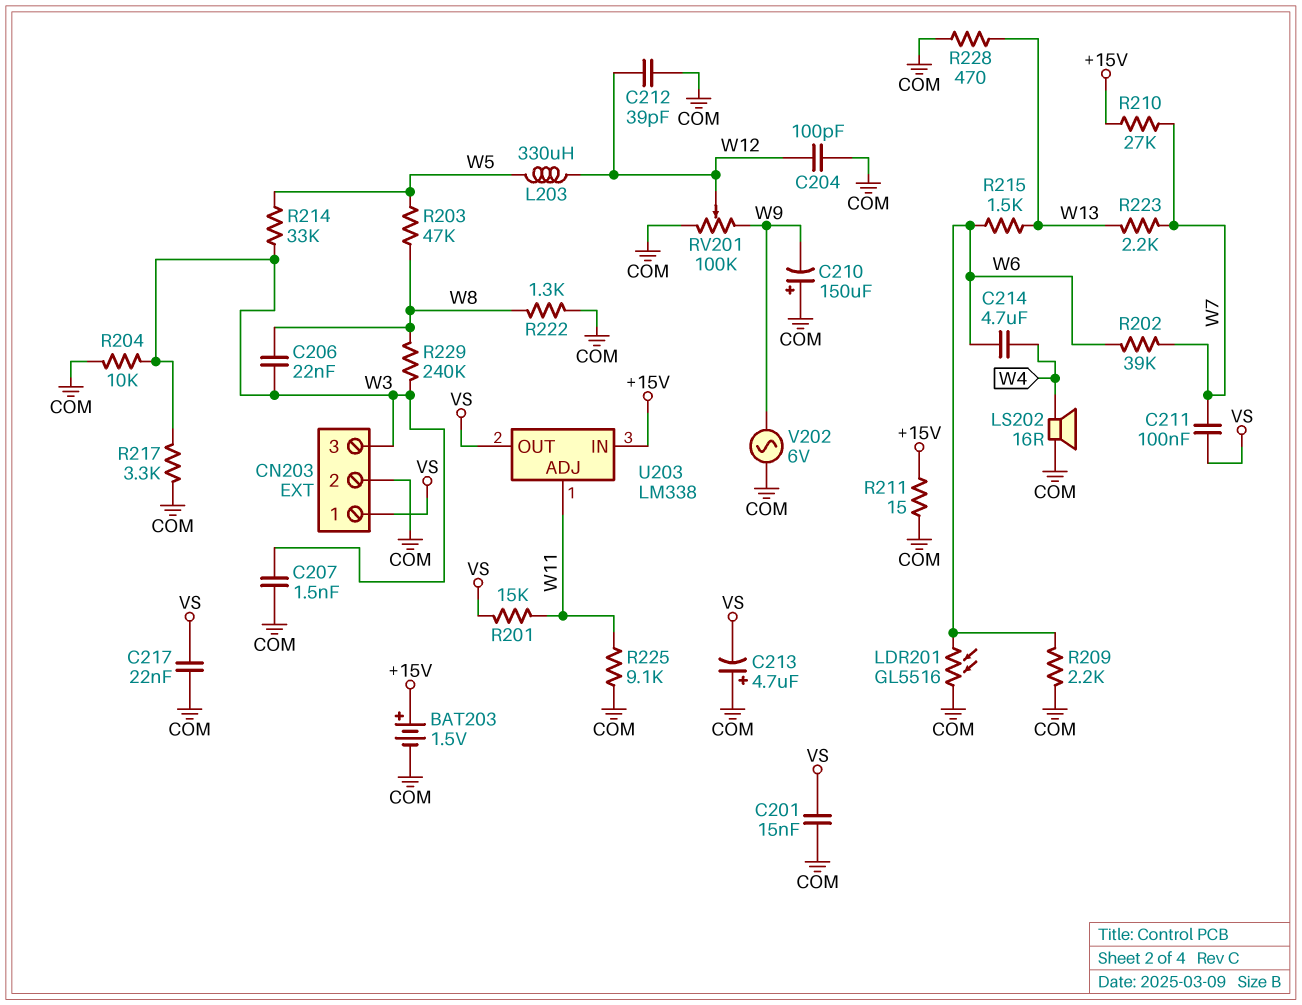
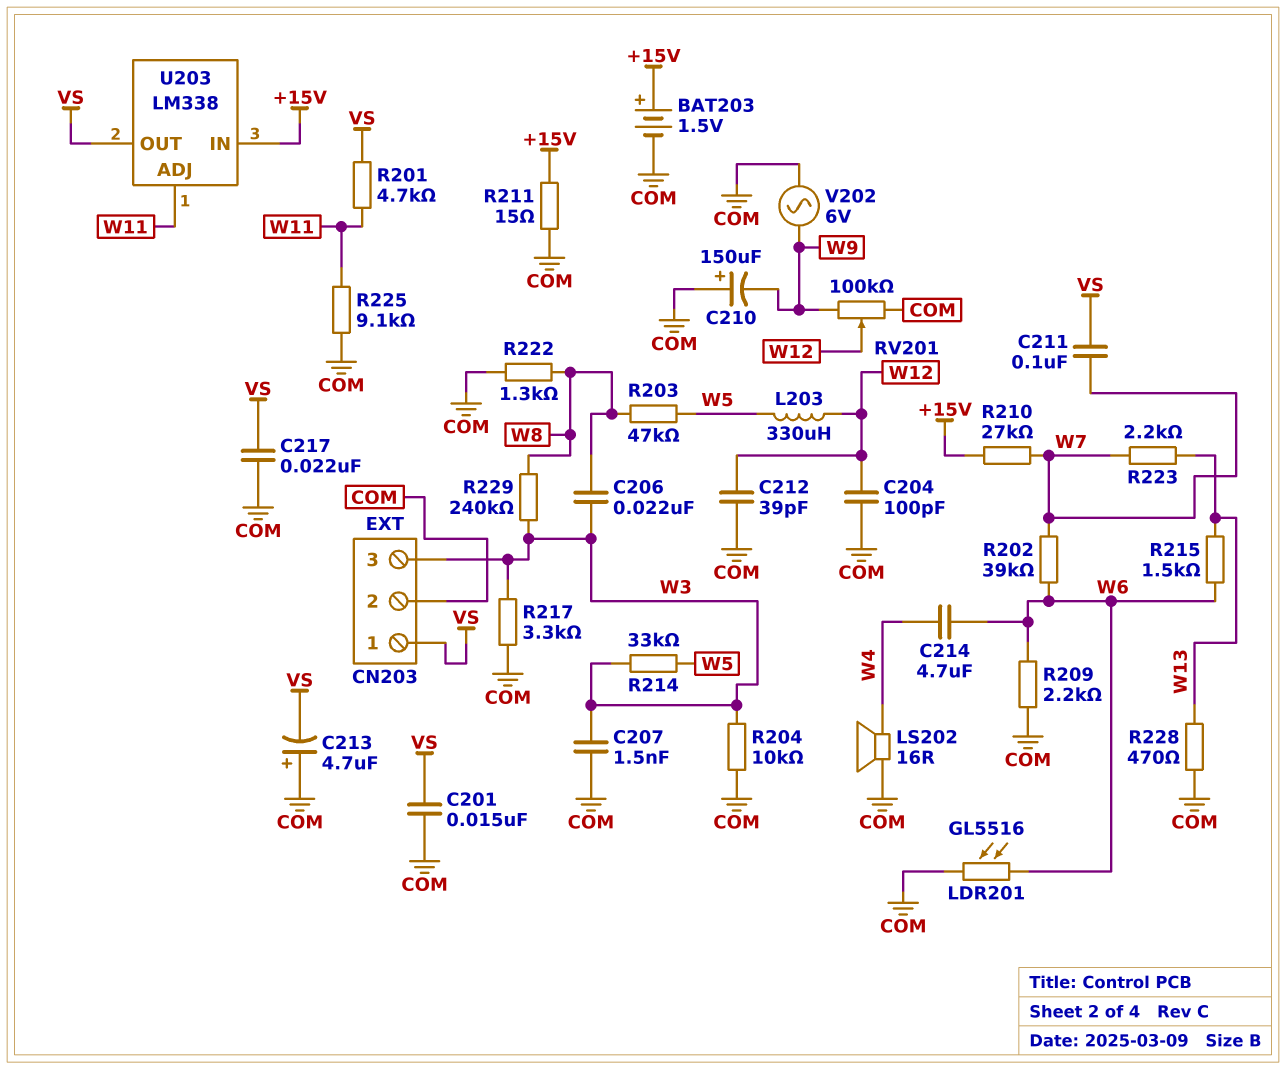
R201: 15k (VS, W11) -> 4.7k (VS, W11)

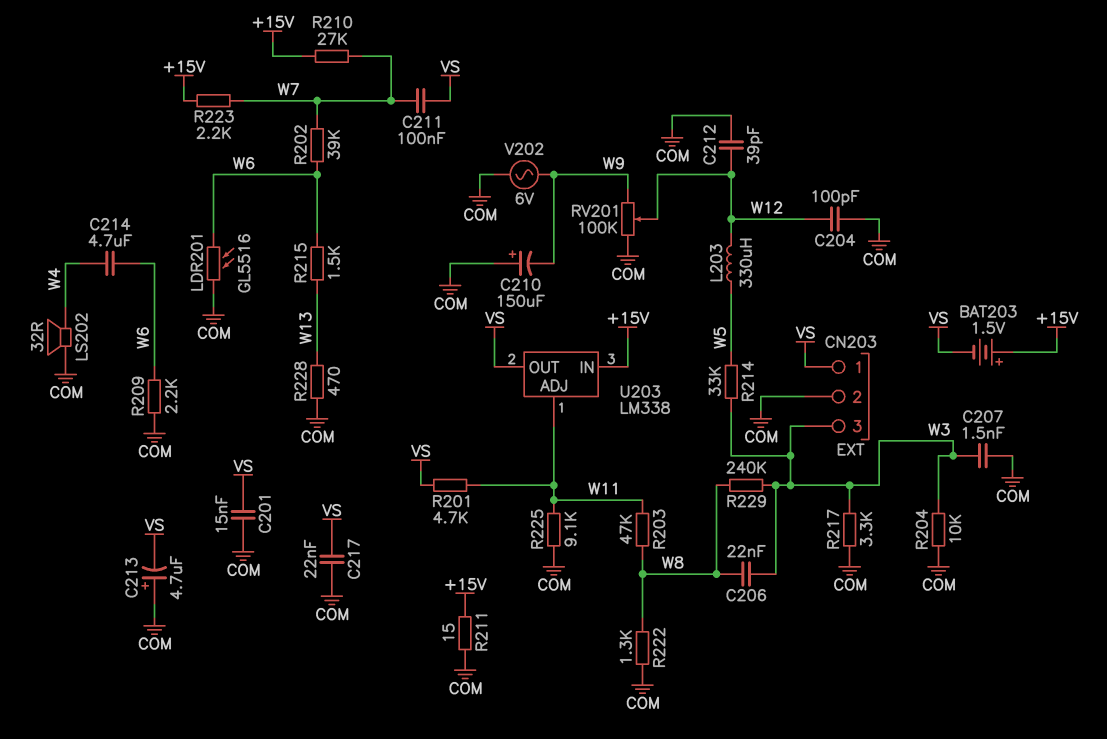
BAT203: 1.5V (plus +15V, minus COM) -> 1.5V (plus +15V, minus VS)
LS202: speaker 16R (COM, W4) -> speaker 32R (COM, W4)
R203: 47k (W5, W8) -> 47k (W8, W11)
R223: 2.2k (W7, W13) -> 2.2k (+15V, W7)

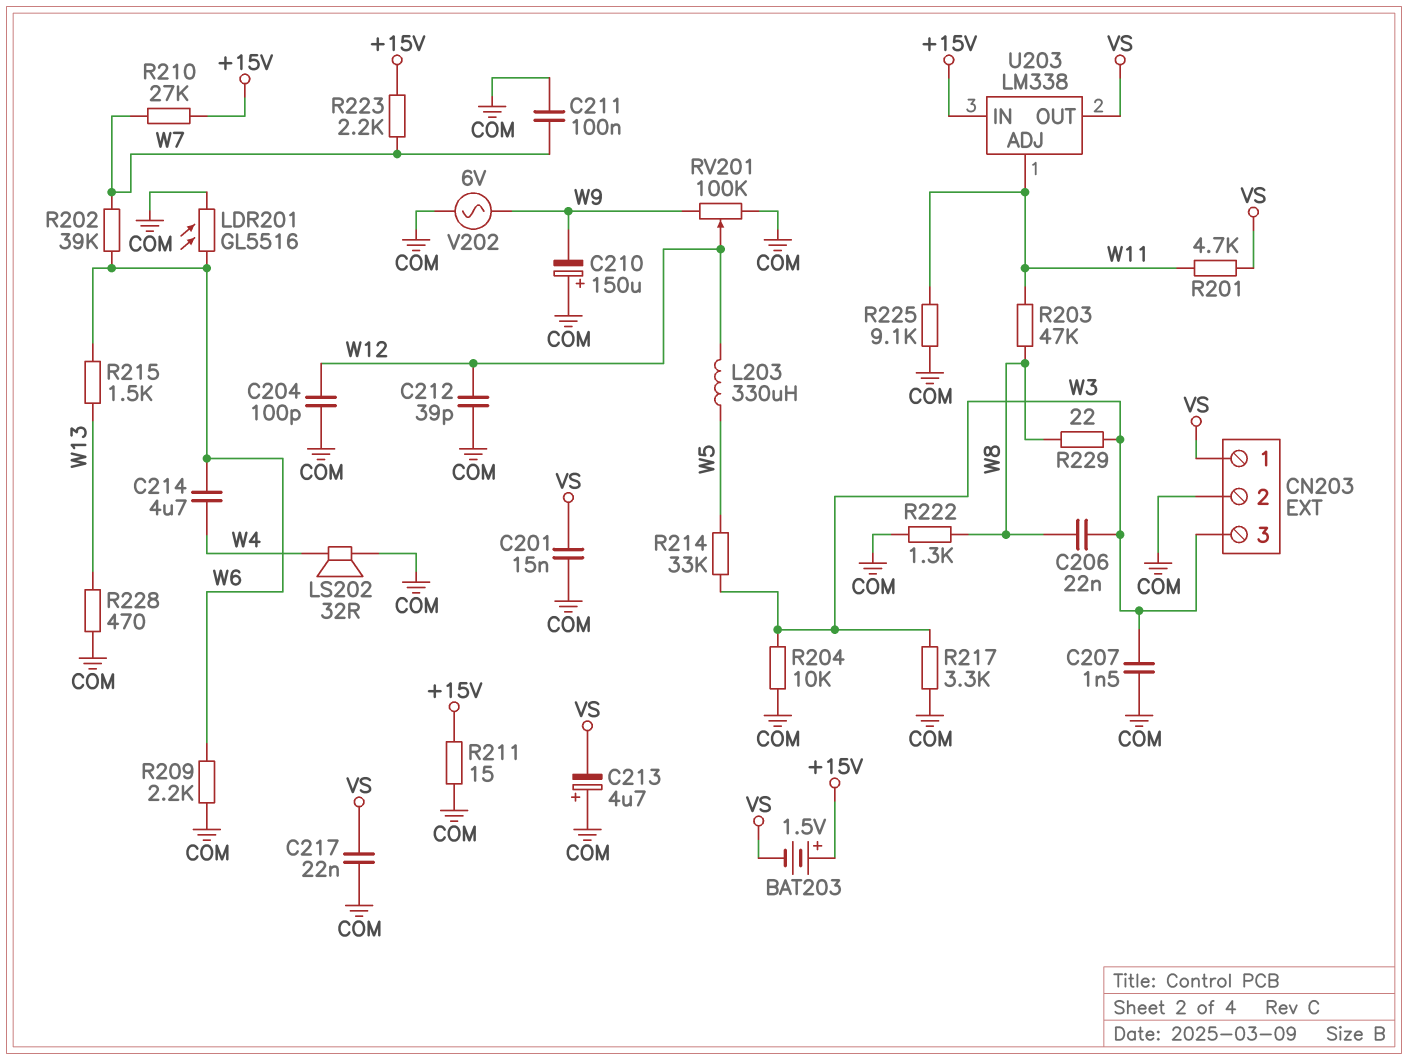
C211: 100nF (VS, W7) -> 100nF (COM, W7)
R229: 240k (W3, W8) -> 22 (W3, W8)

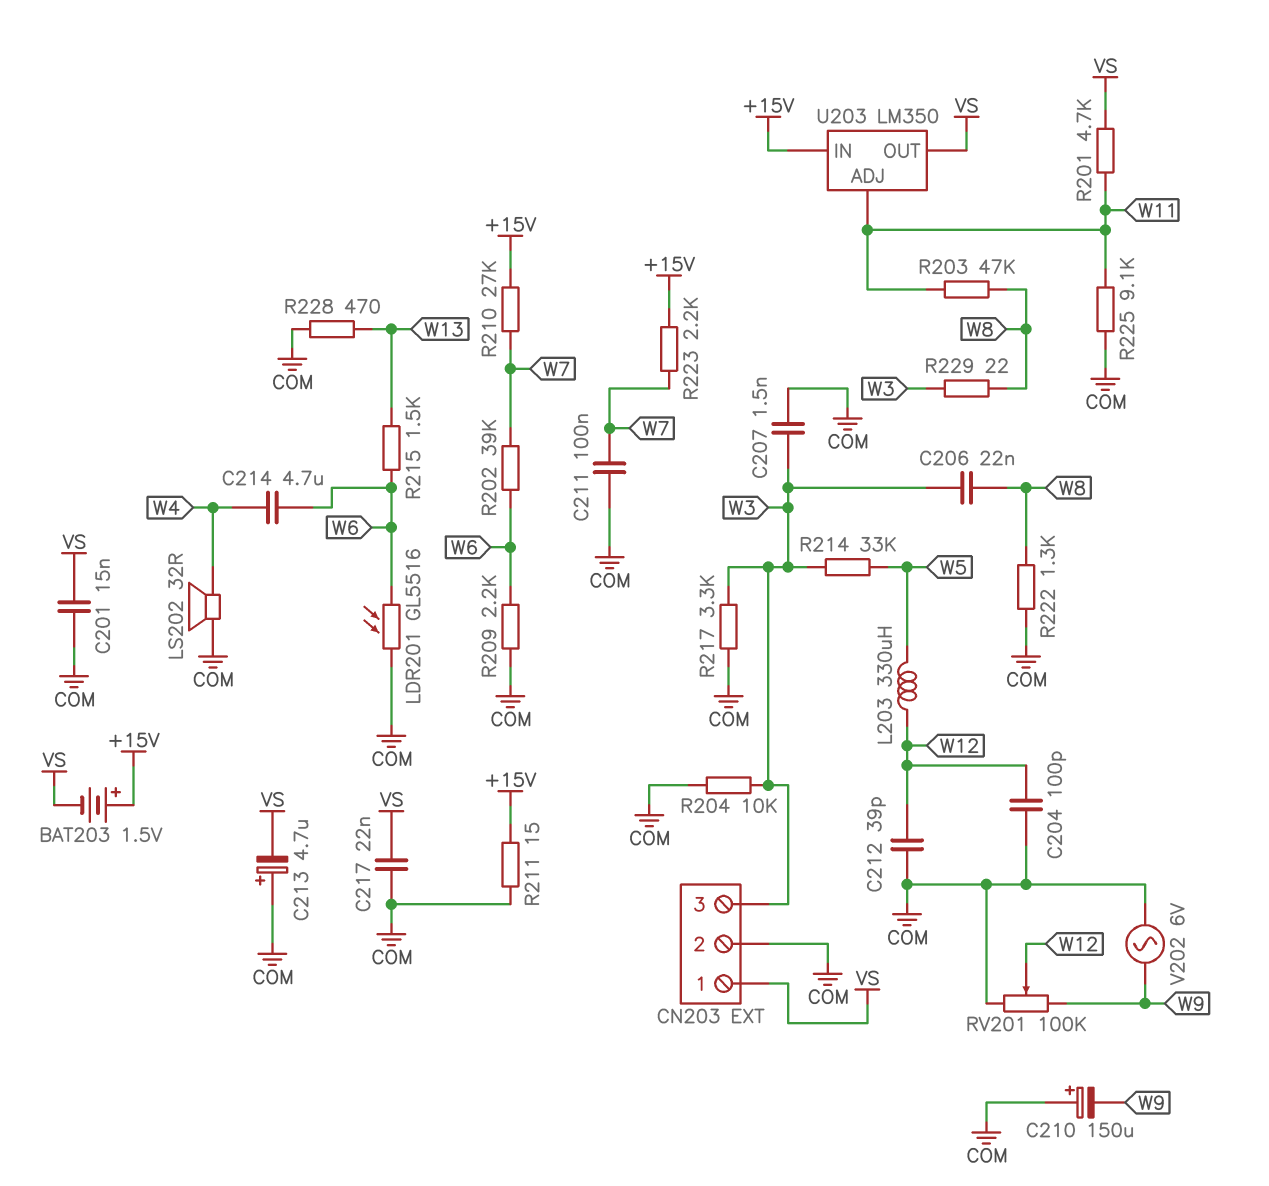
U203: LM338 -> LM350

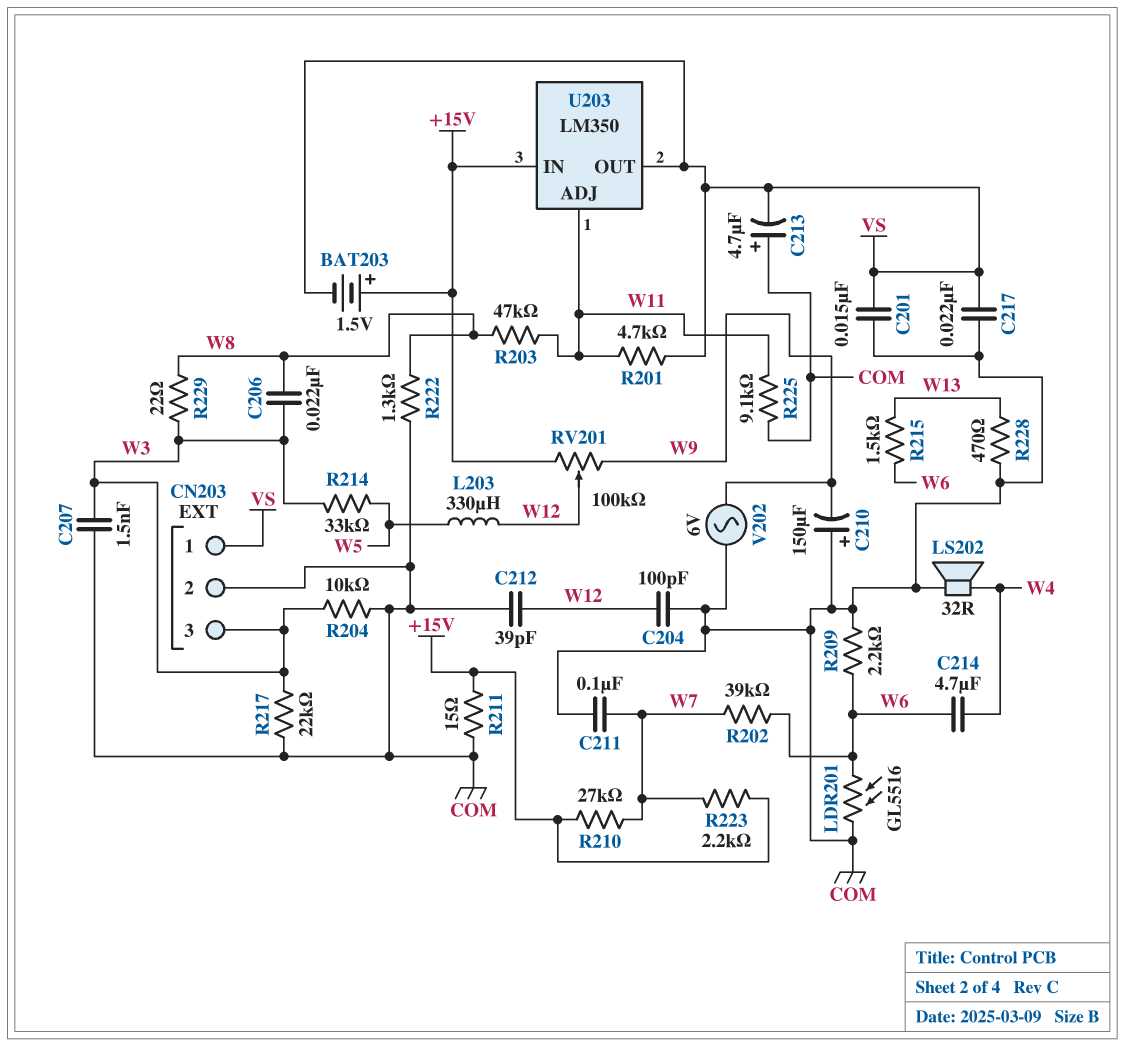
R217: 3.3k (COM, W3) -> 22k (COM, W3)
RV201: 100k (COM, W9, wiper W12) -> 100k (+15V, W9, wiper W12)

